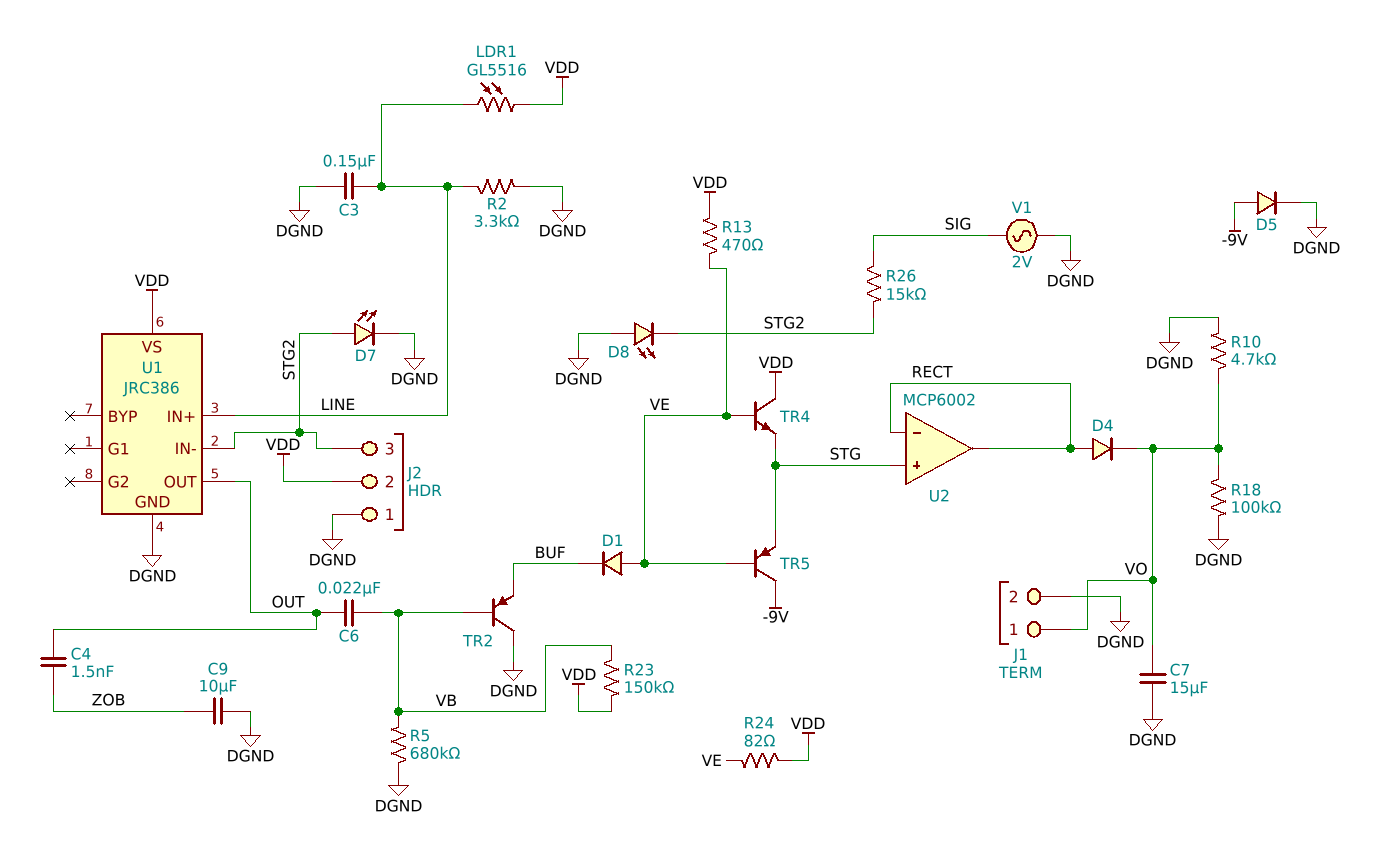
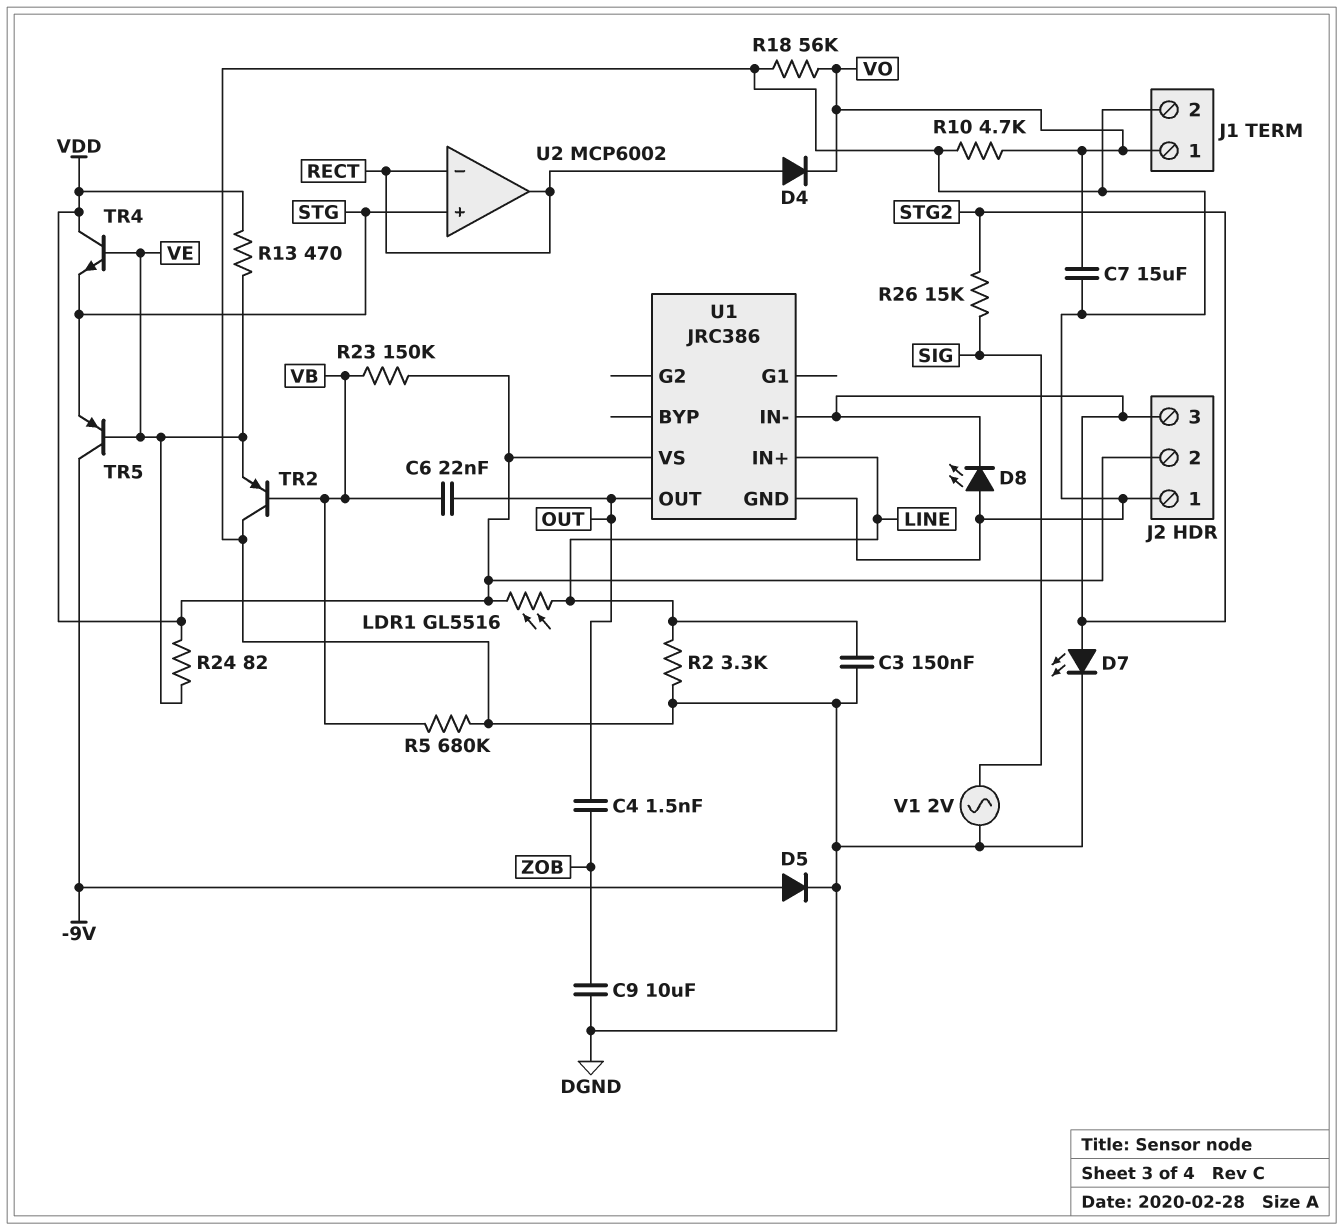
D1: diode (A VE, K BUF) -> none
R18: 100k (DGND, VO) -> 56k (DGND, VO)
TR2: PNP (B VB, C DGND, E BUF) -> PNP (B VB, C DGND, E VE)

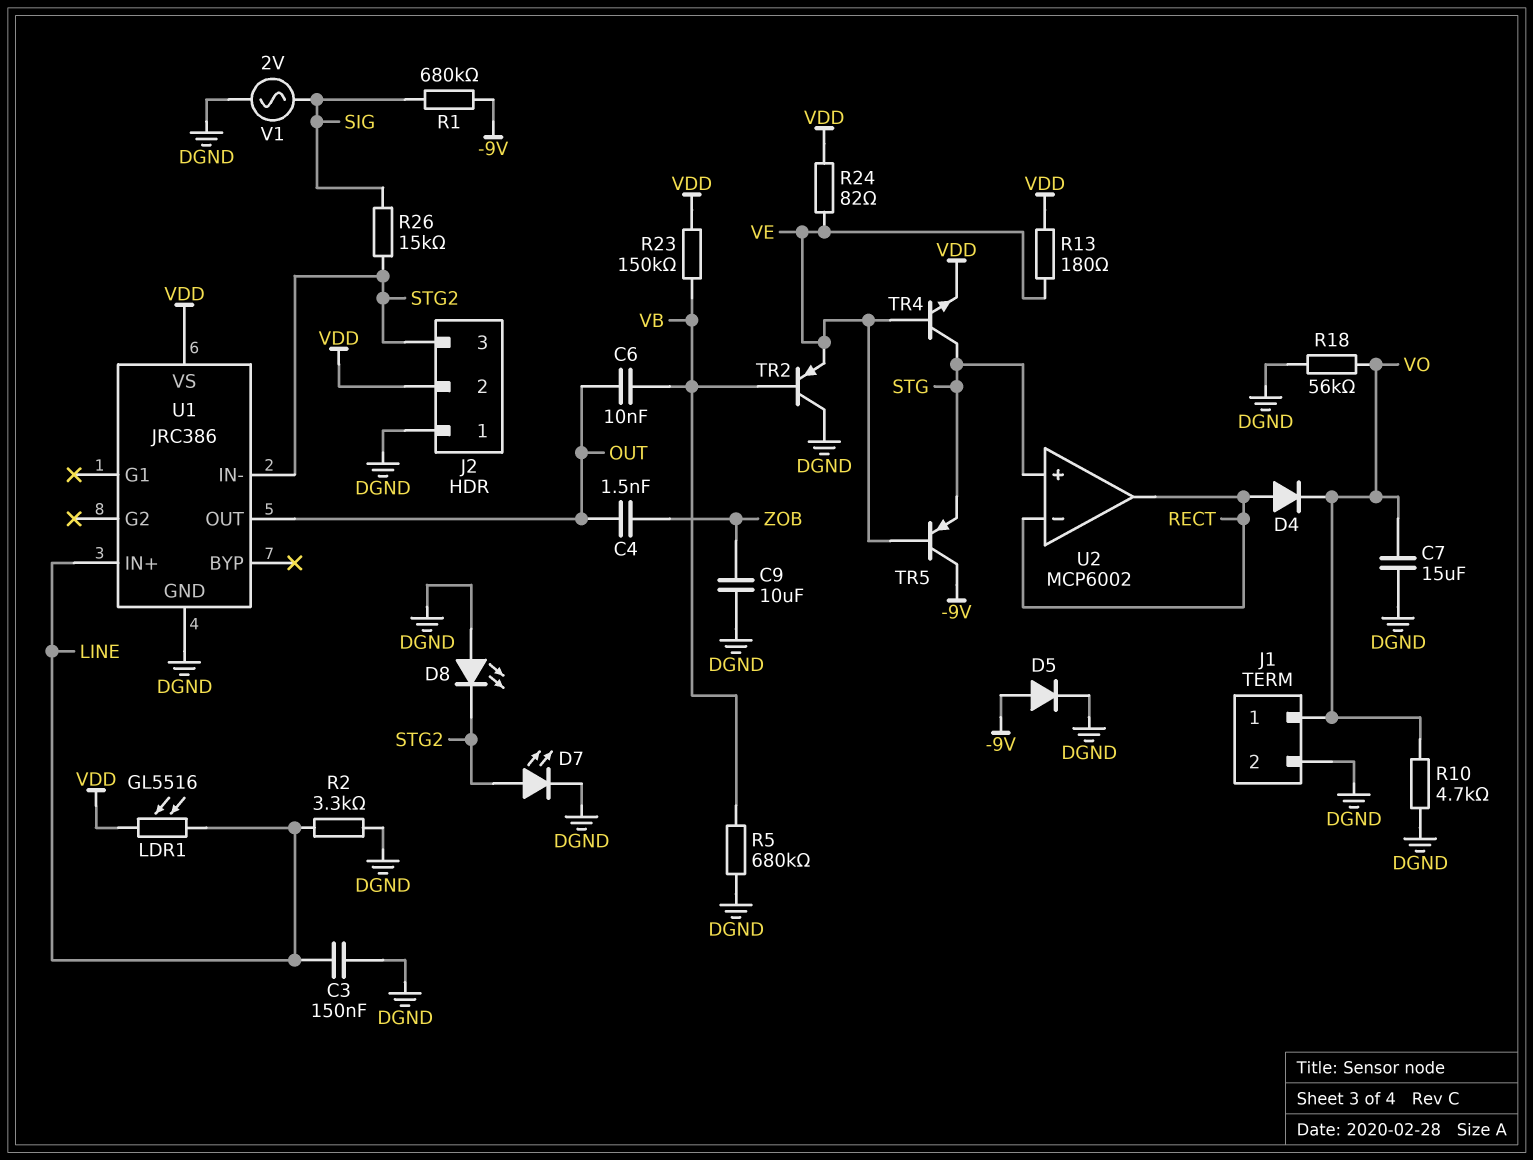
C6: 22nF (OUT, VB) -> 10nF (OUT, VB)
R1: none -> 680k (-9V, SIG)
R13: 470 (VDD, VE) -> 180 (VDD, VE)
TR4: NPN (B VE, C VDD, E STG) -> NPN (B VE, C STG, E VDD)

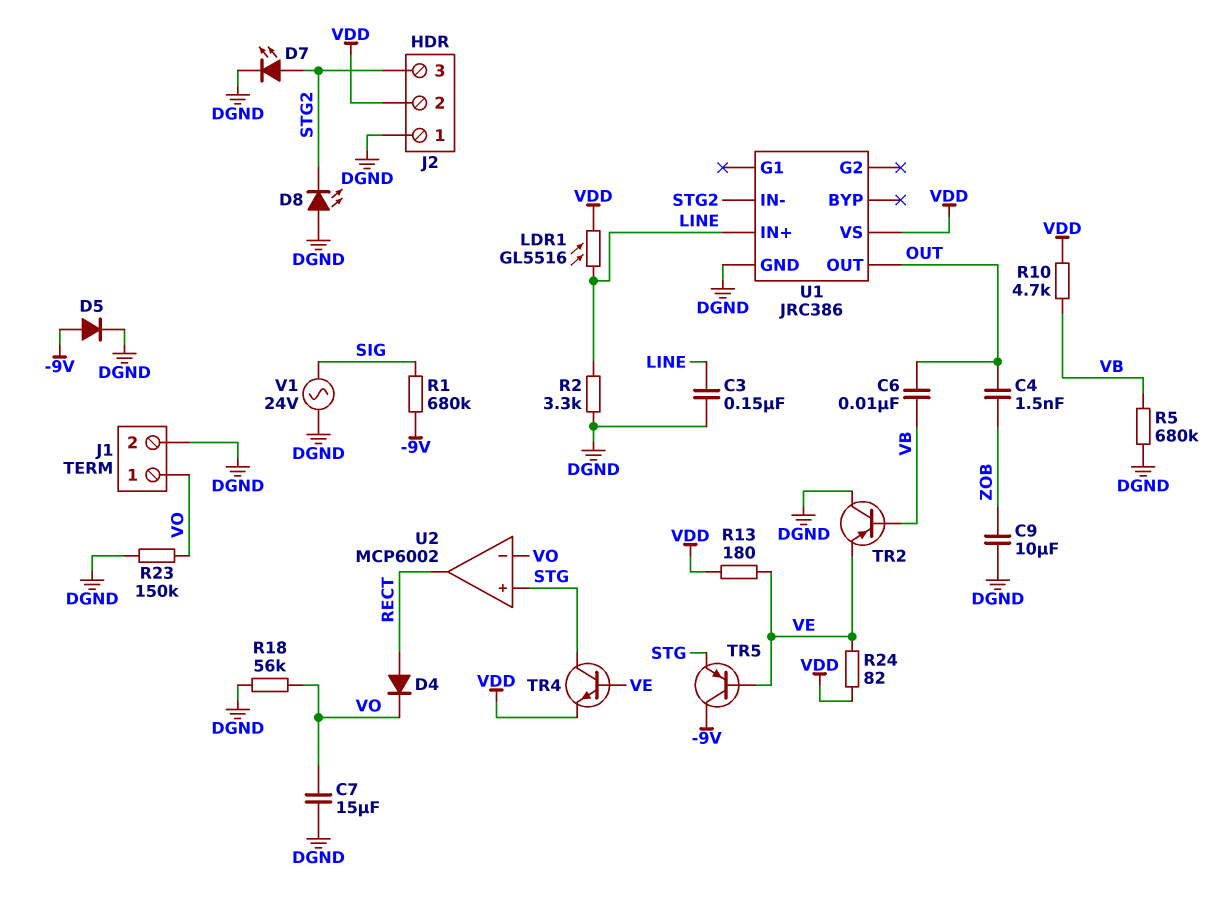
R10: 4.7k (DGND, VO) -> 4.7k (VB, VDD)
R23: 150k (VB, VDD) -> 150k (DGND, VO)
R26: 15k (SIG, STG2) -> none
U2 pin in-: RECT -> VO
V1: AC 2V (DGND, SIG) -> AC 24V (DGND, SIG)

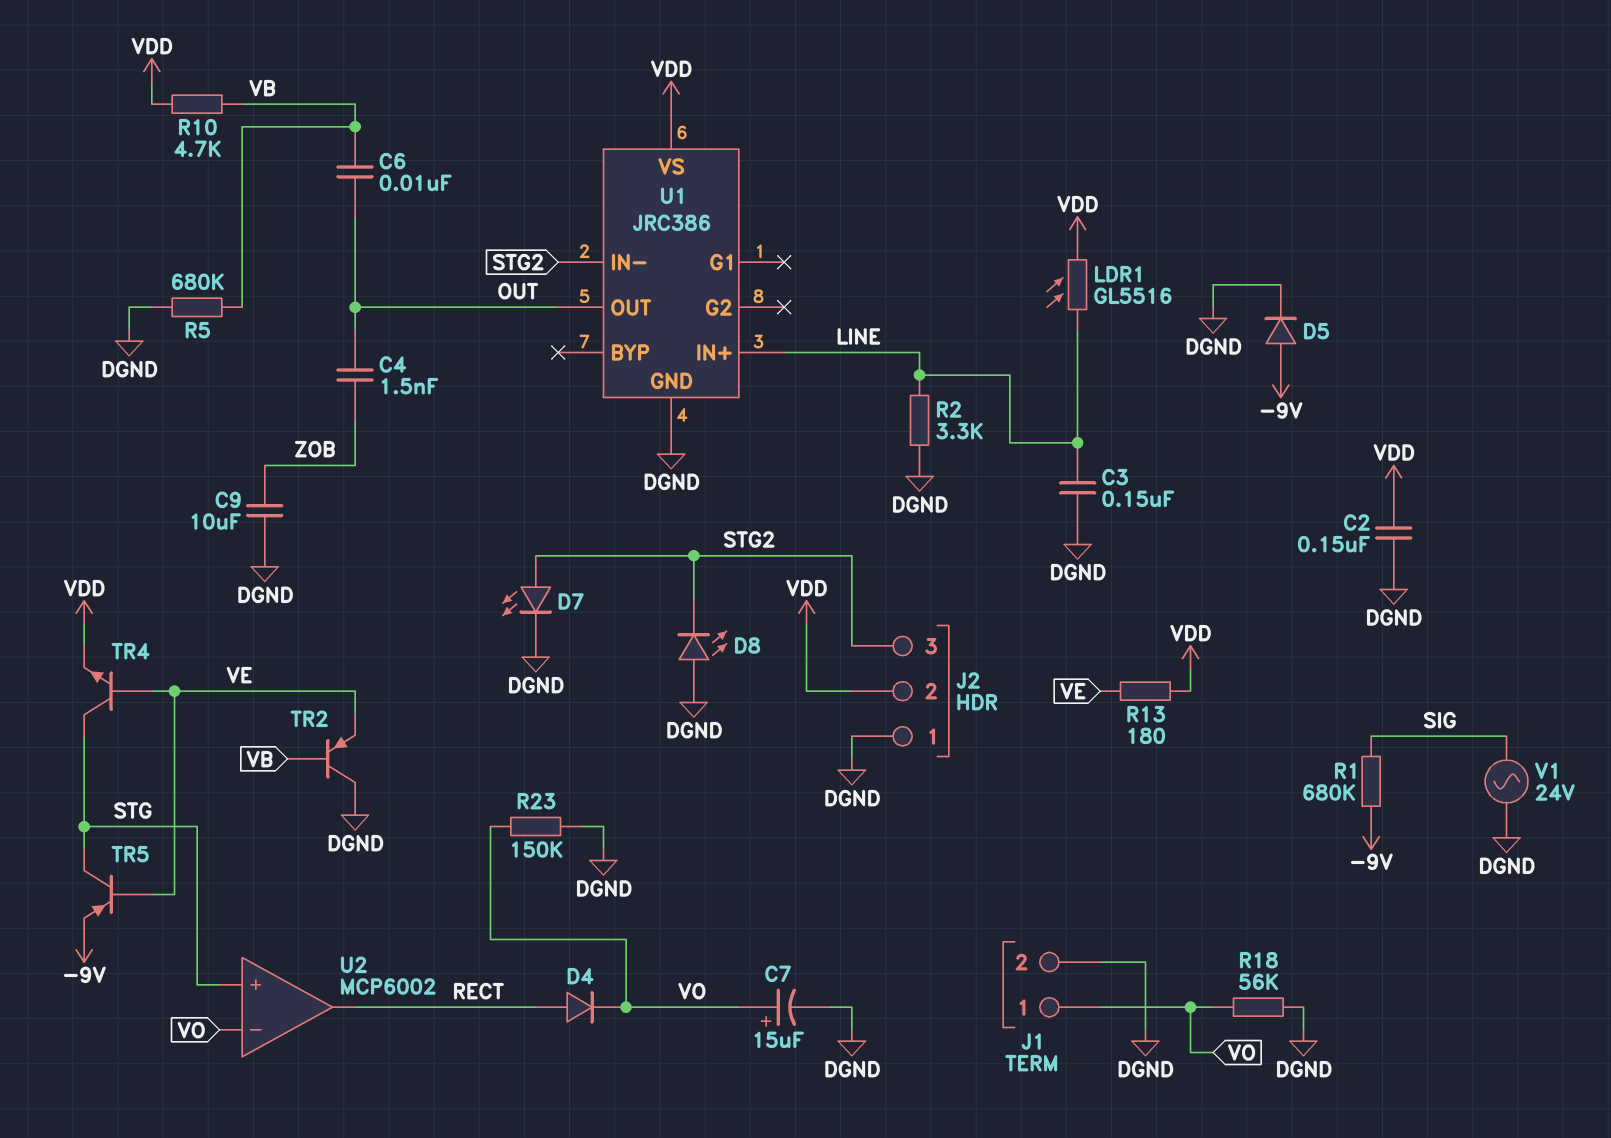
C2: none -> 150nF (DGND, VDD)
C7: 15uF (DGND, VO) -> 15uF (plus VO, minus DGND)
R24: 82 (VDD, VE) -> none
TR5: PNP (B VE, C -9V, E STG) -> PNP (B VE, C STG, E -9V)

